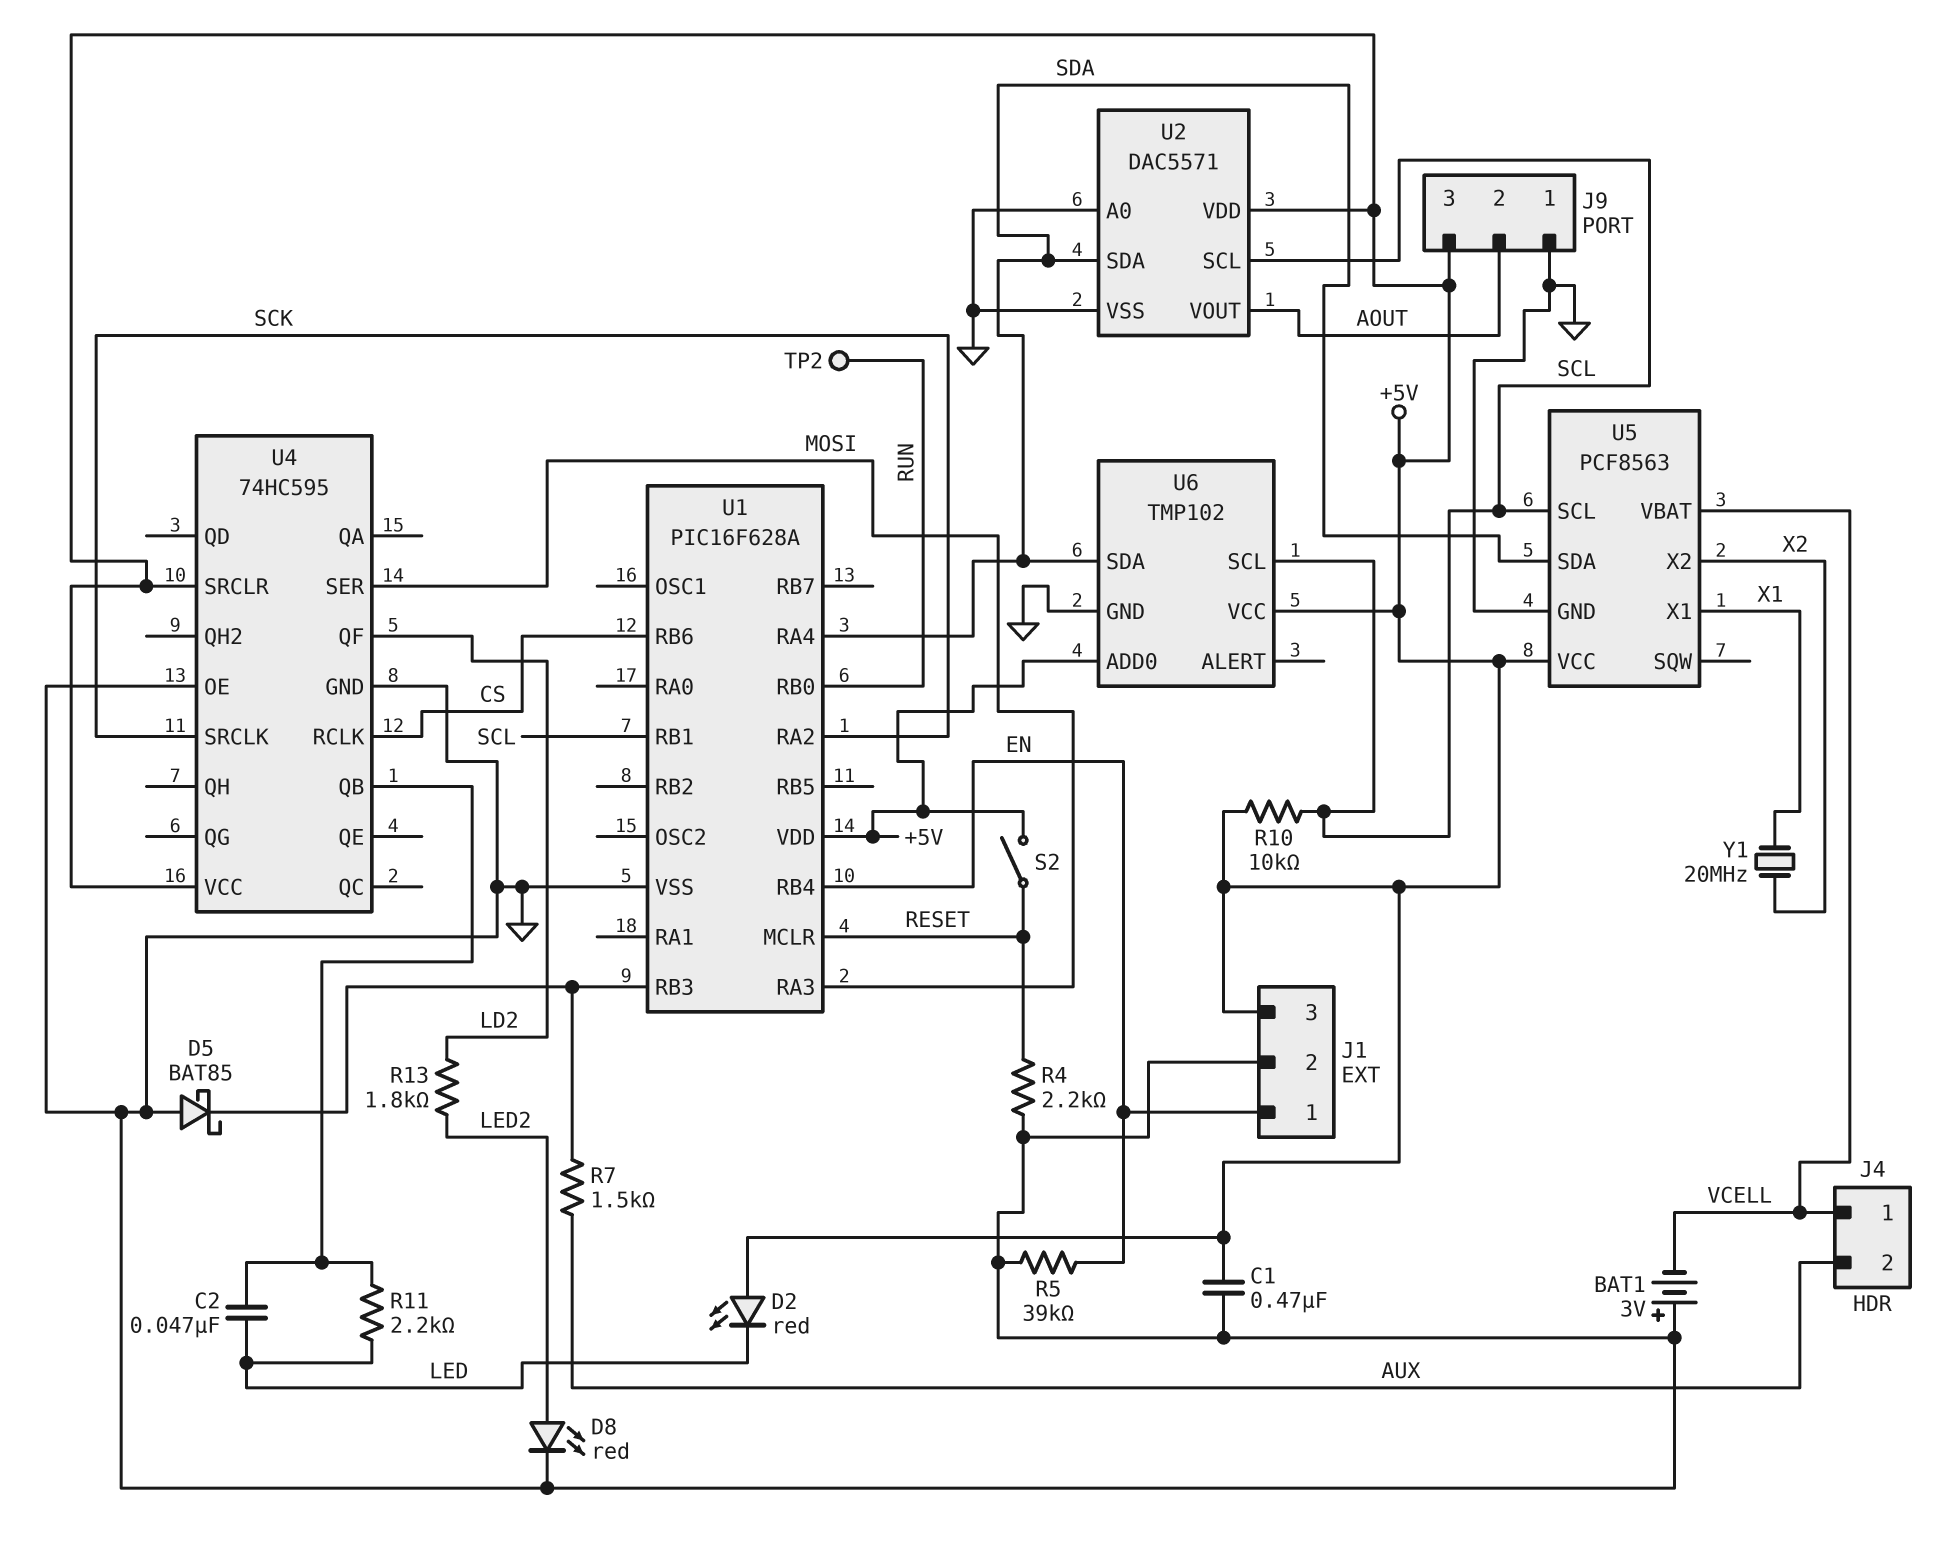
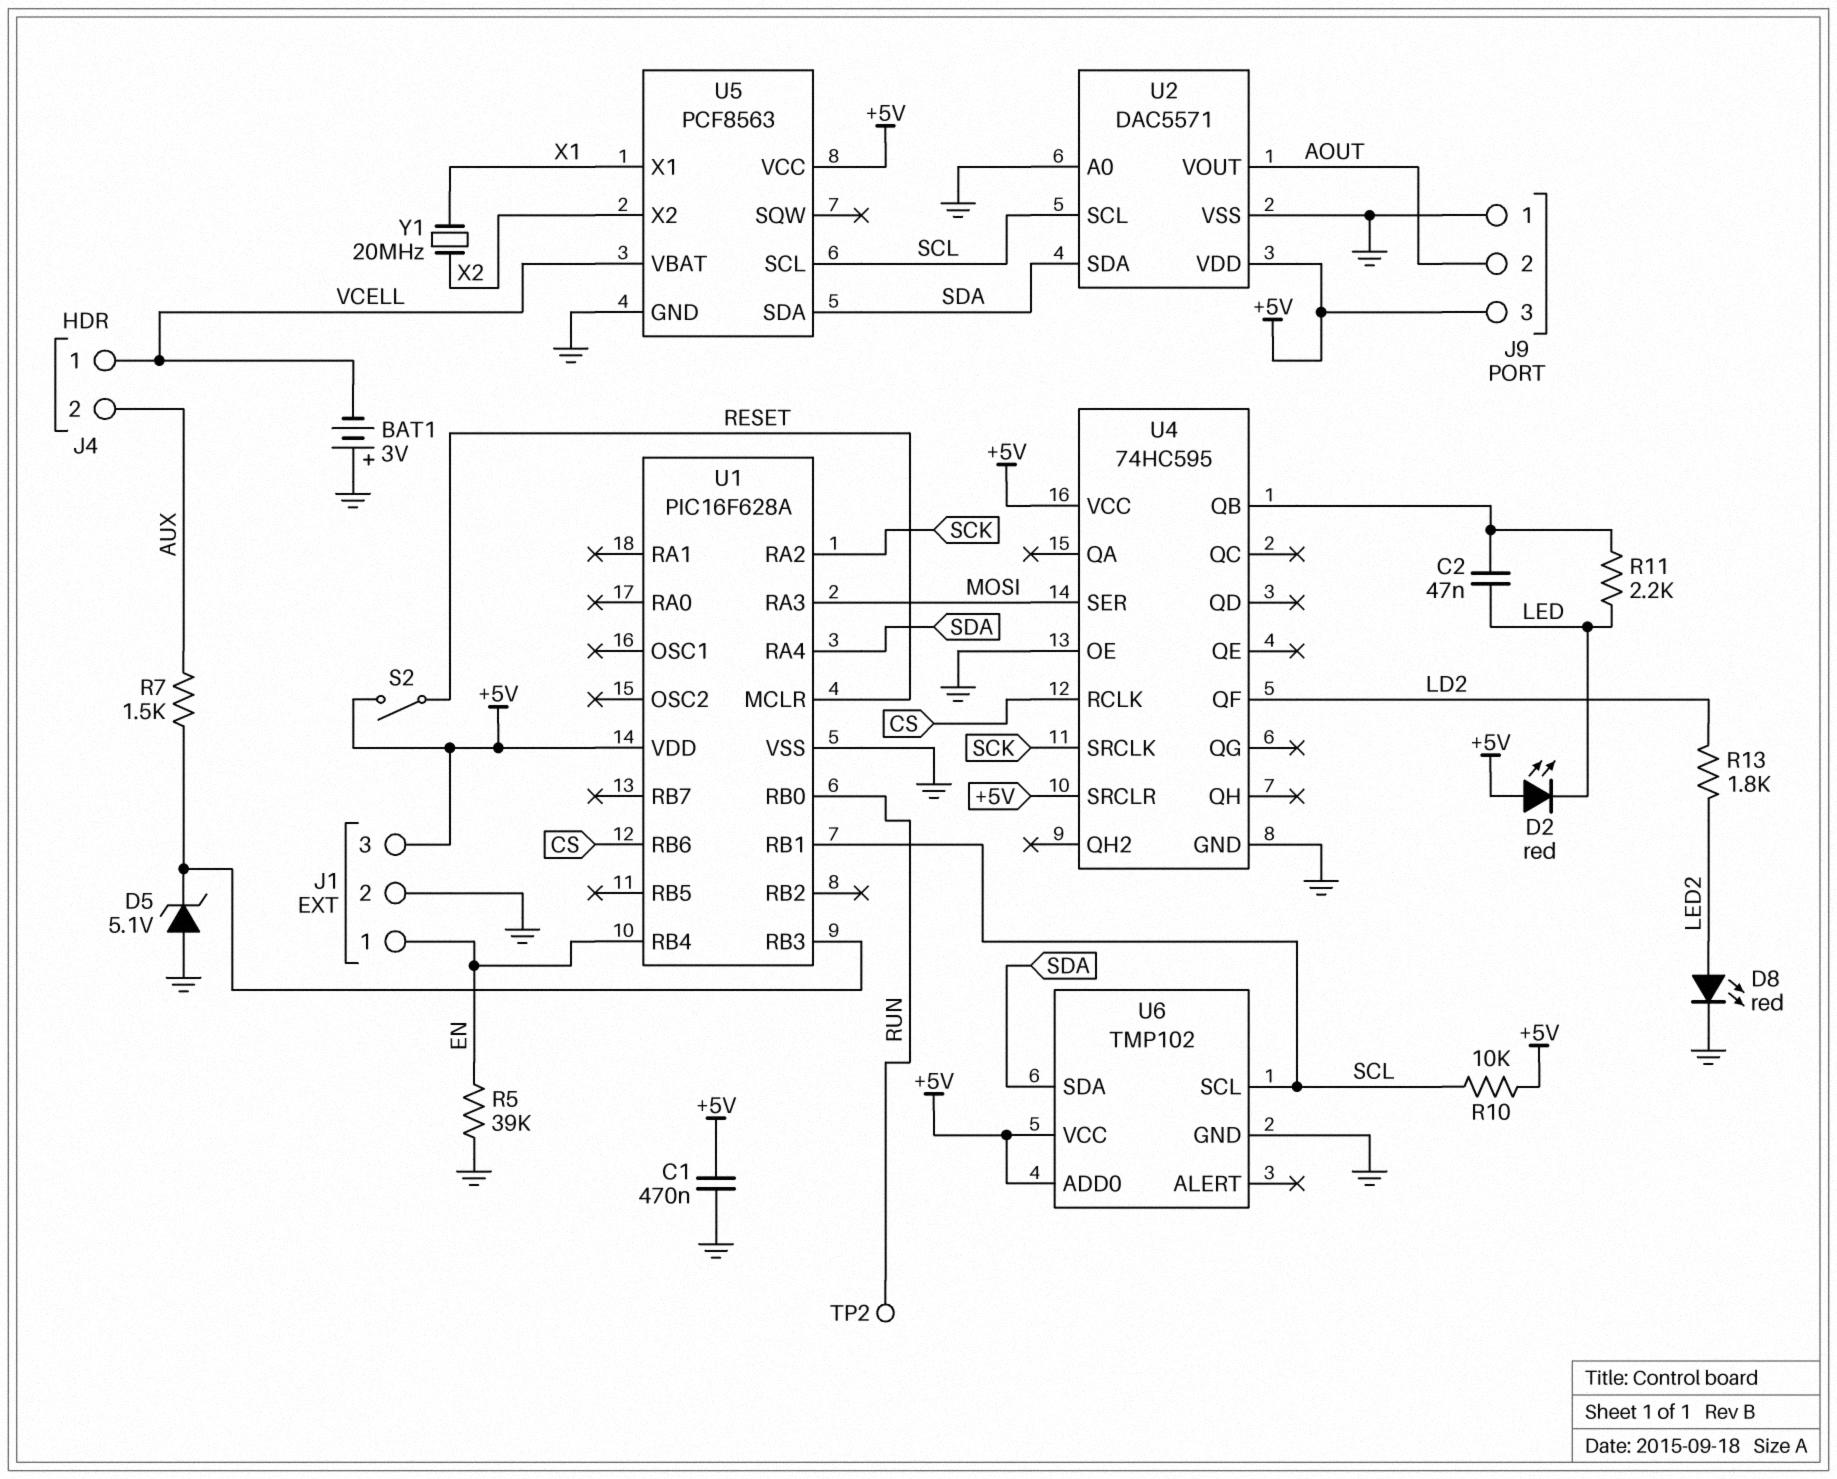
D5: schottky BAT85 (A GND, K U1/RB3) -> zener 5.1V (A GND, K U1/RB3)
R4: 2.2k (GND, RESET) -> none

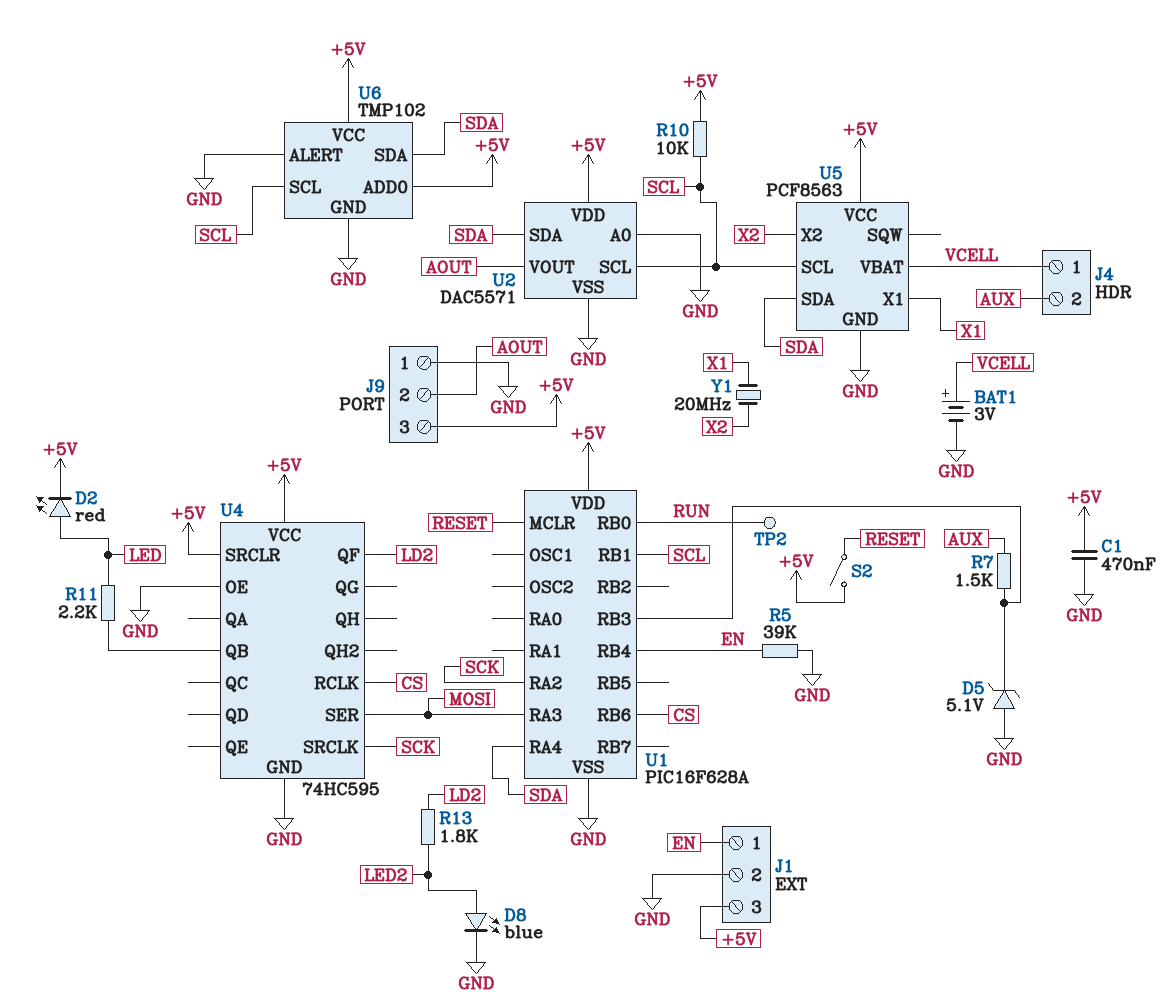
BAT1: 3V (plus GND, minus VCELL) -> 3V (plus VCELL, minus GND)
C2: 47nF (LED, U4/QB) -> none
D2: LED red (A +5V, K LED) -> LED red (A LED, K +5V)
D8: LED red (A LED2, K GND) -> LED blue (A LED2, K GND)
U6 pin ALERT: none -> GND

